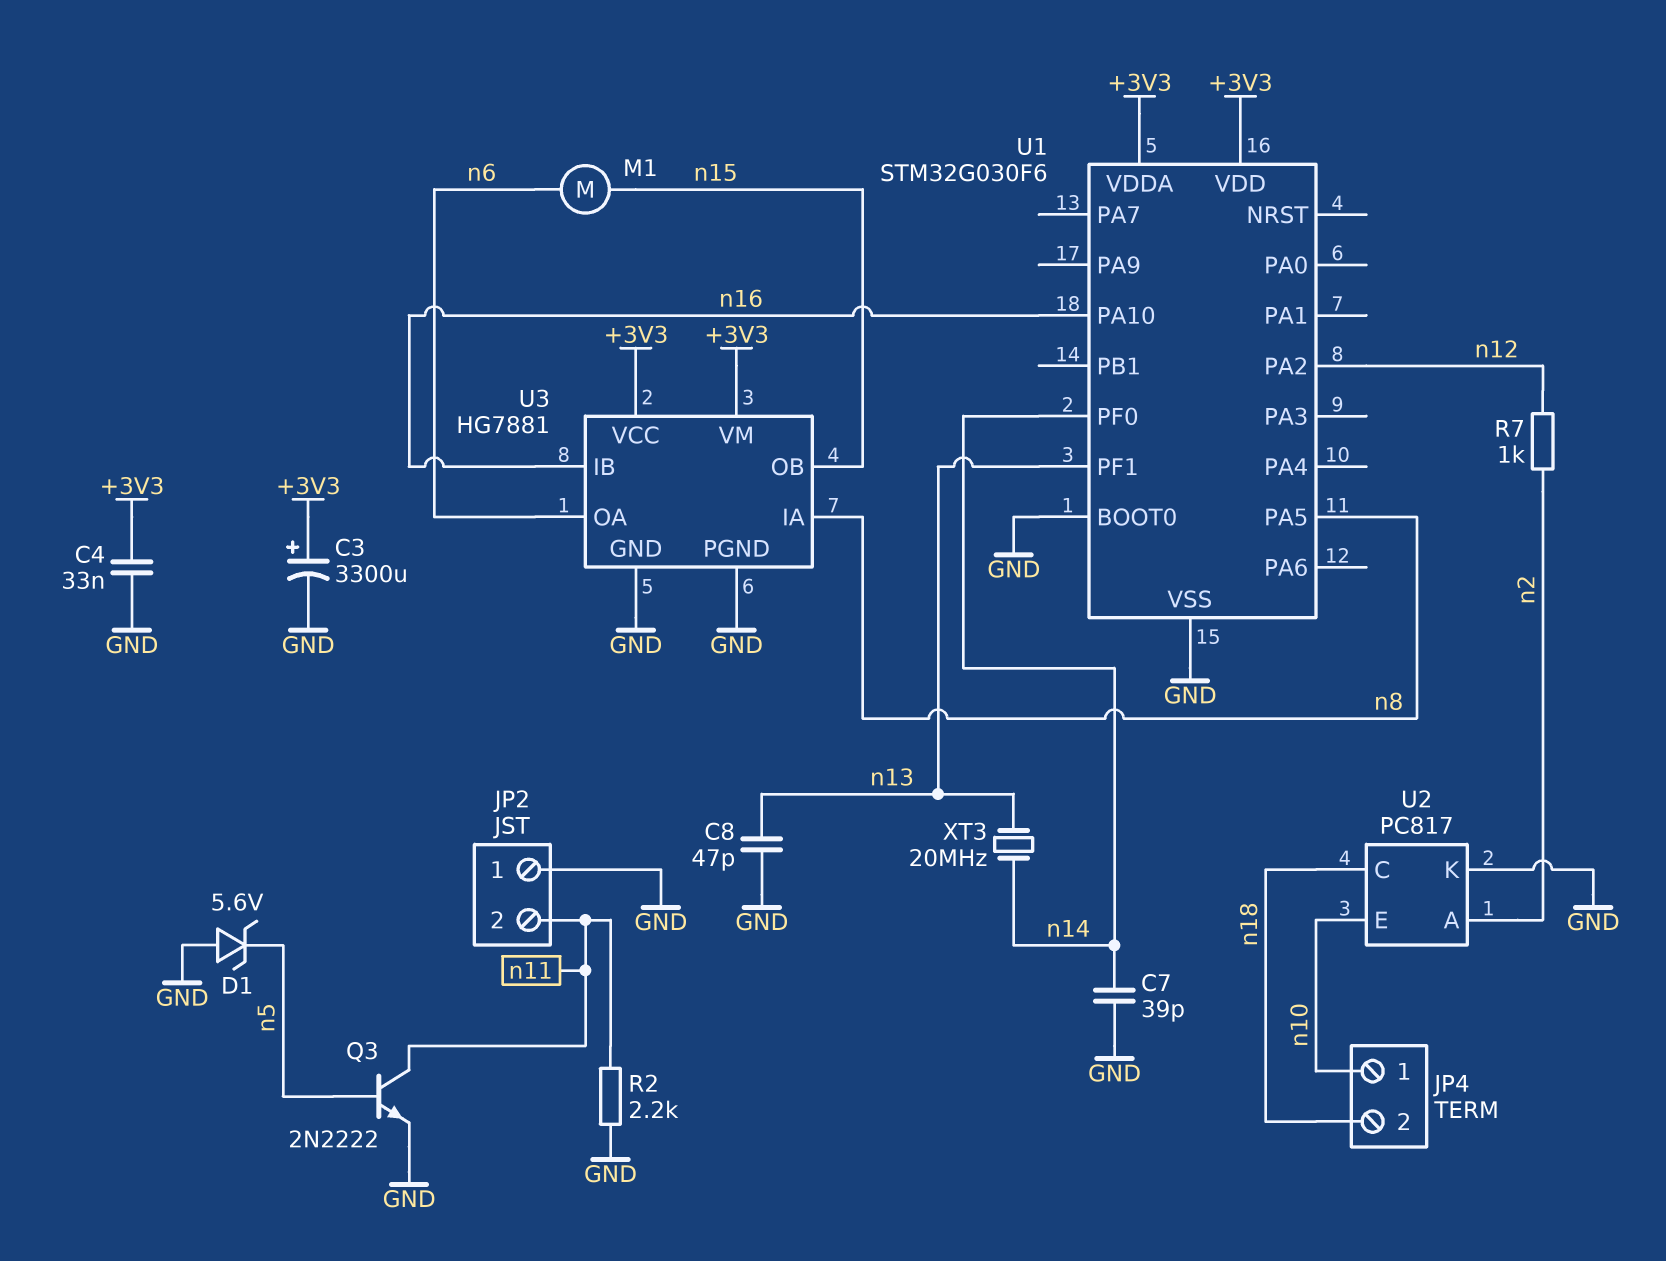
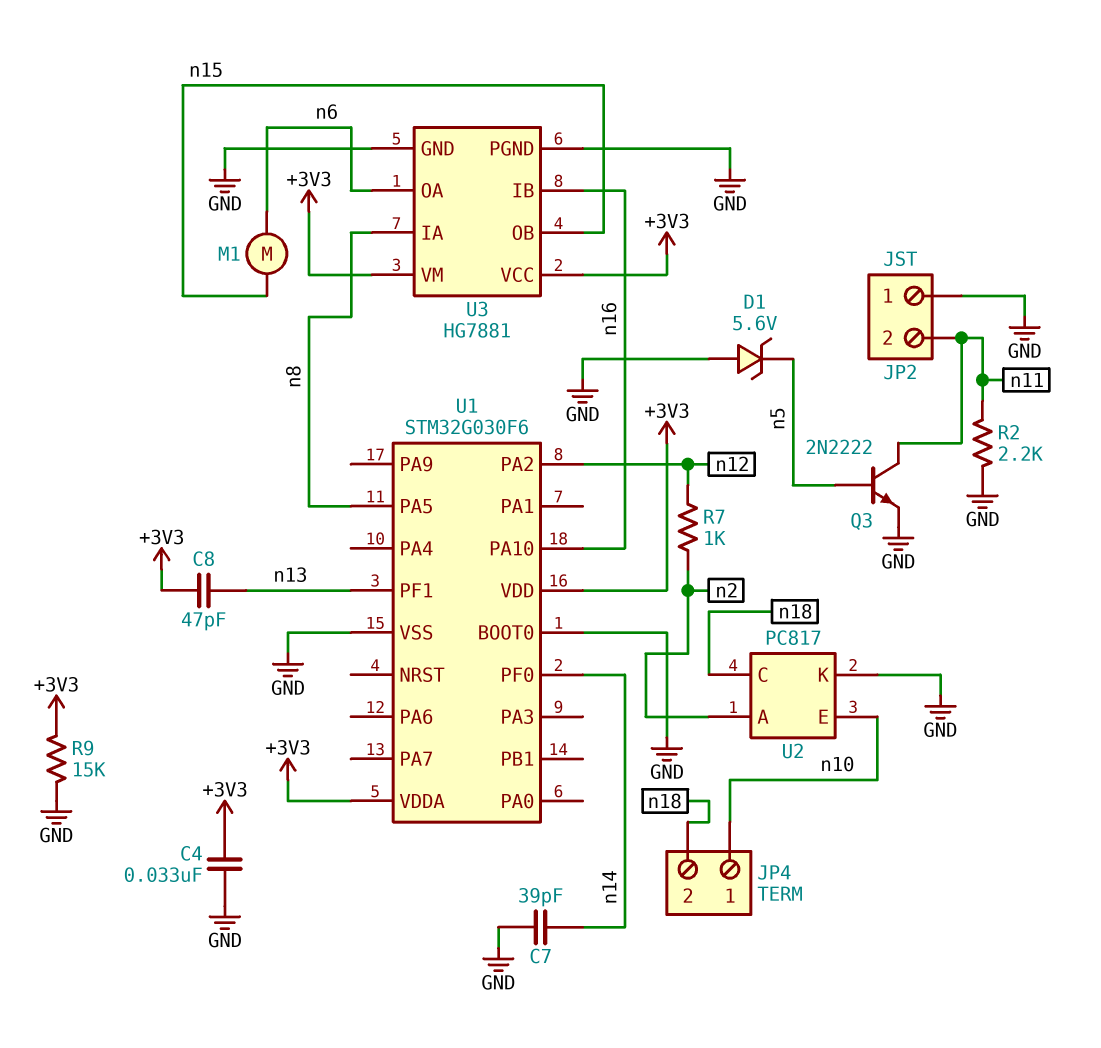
C3: 3300uF (plus +3V3, minus GND) -> none
C8: 47pF (GND, n13) -> 47pF (+3V3, n13)
R9: none -> 15k (+3V3, GND)
XT3: 20MHz (n13, n14) -> none

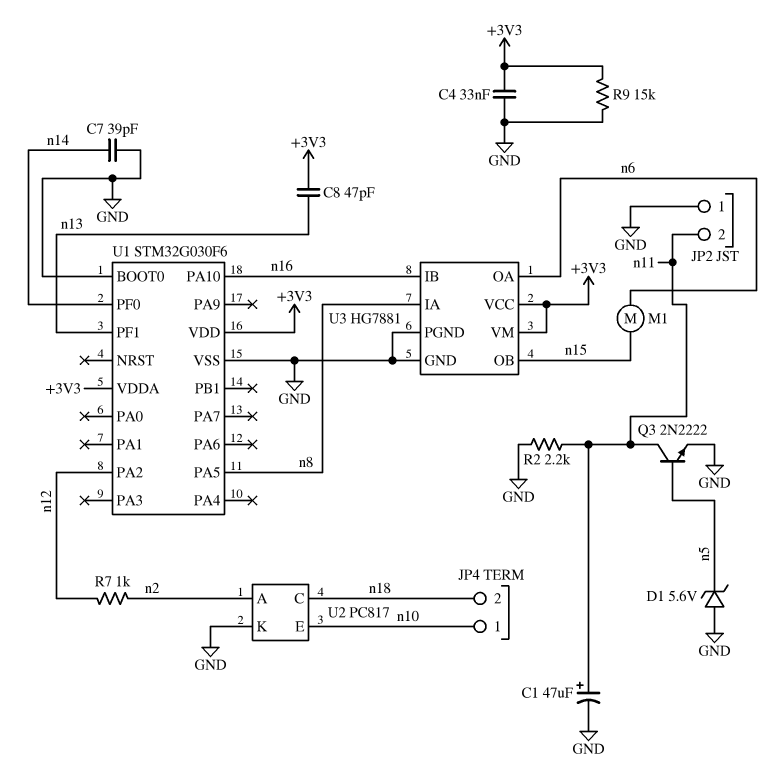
C1: none -> 47uF (plus n11, minus GND)

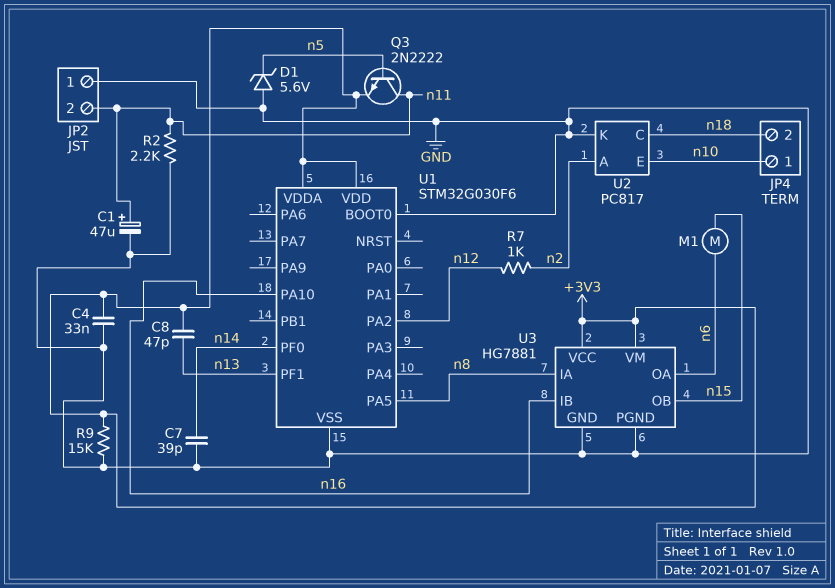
Q3: NPN 2N2222 (B n5, C n11, E GND) -> NPN 2N2222 (B n5, C n11, E +3V3)

